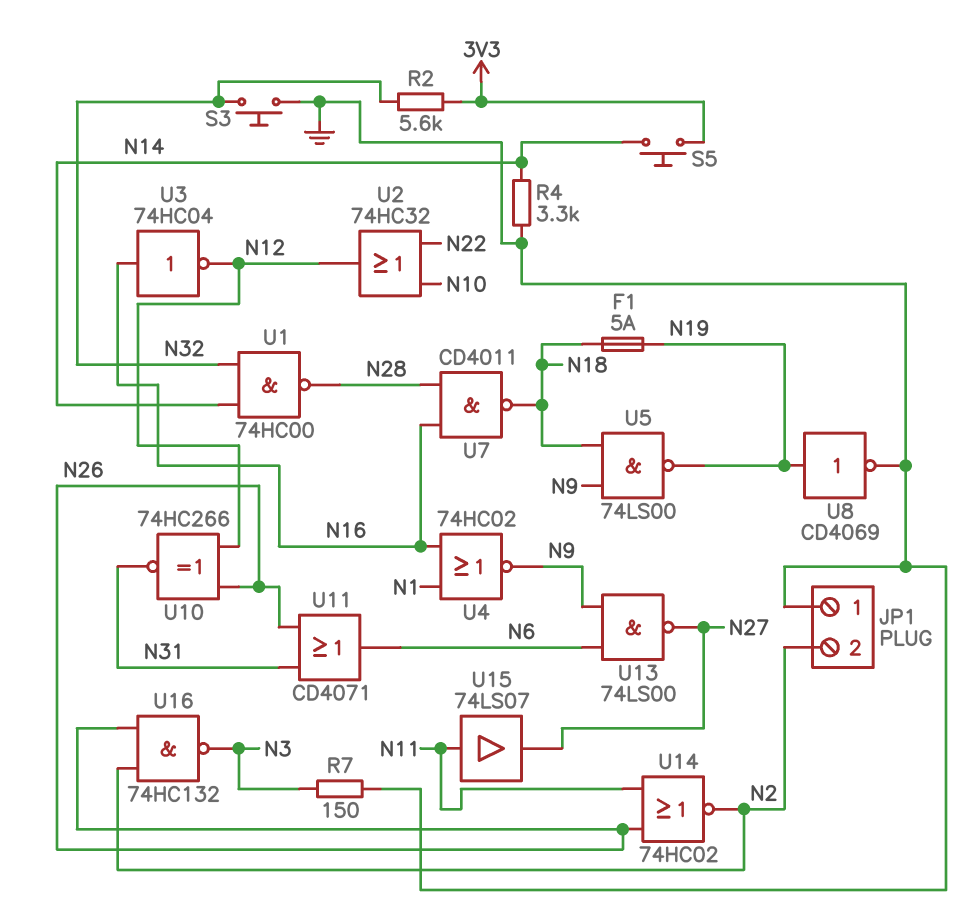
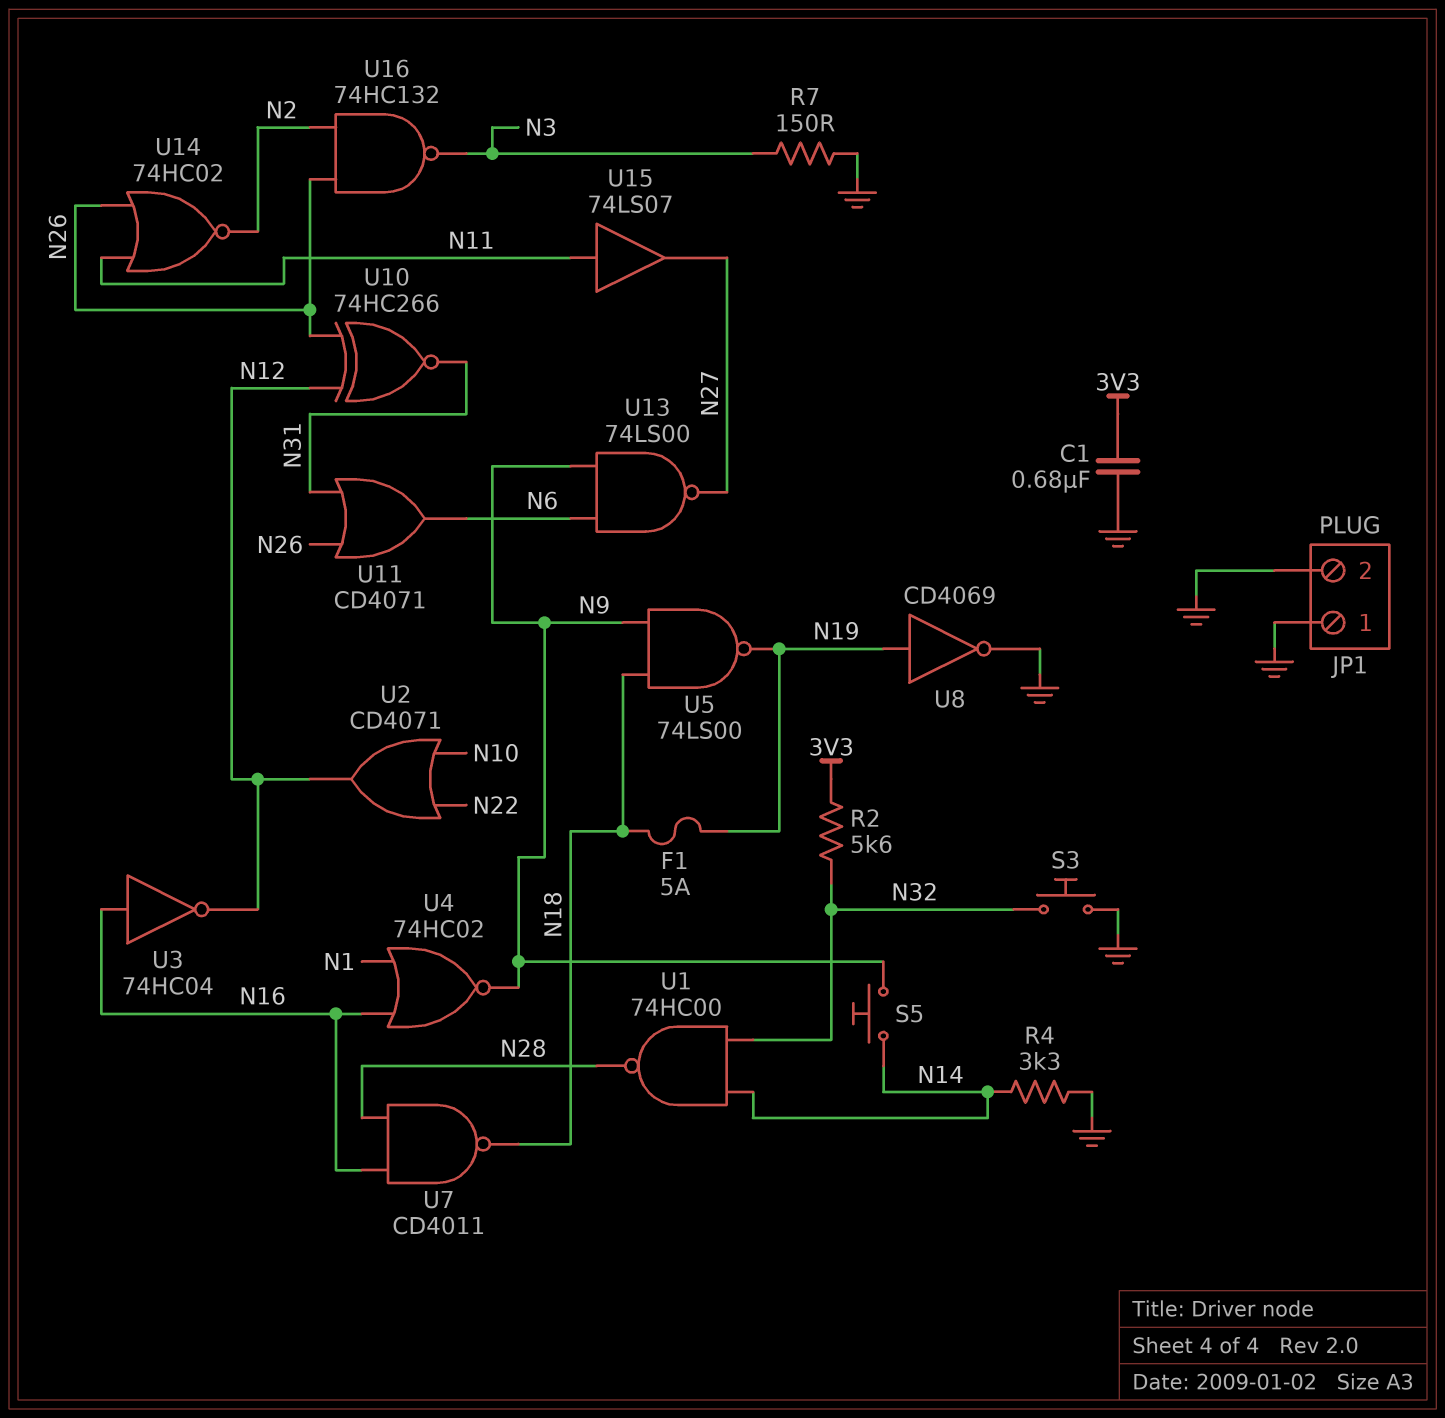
C1: none -> 680nF (3V3, GND)
JP1 pin 2: N2 -> GND
S5: button (3V3, N14) -> button (N9, N14)
U2: OR 74HC32 (in N10, in N22, out N12) -> OR CD4071 (in N10, in N22, out N12)

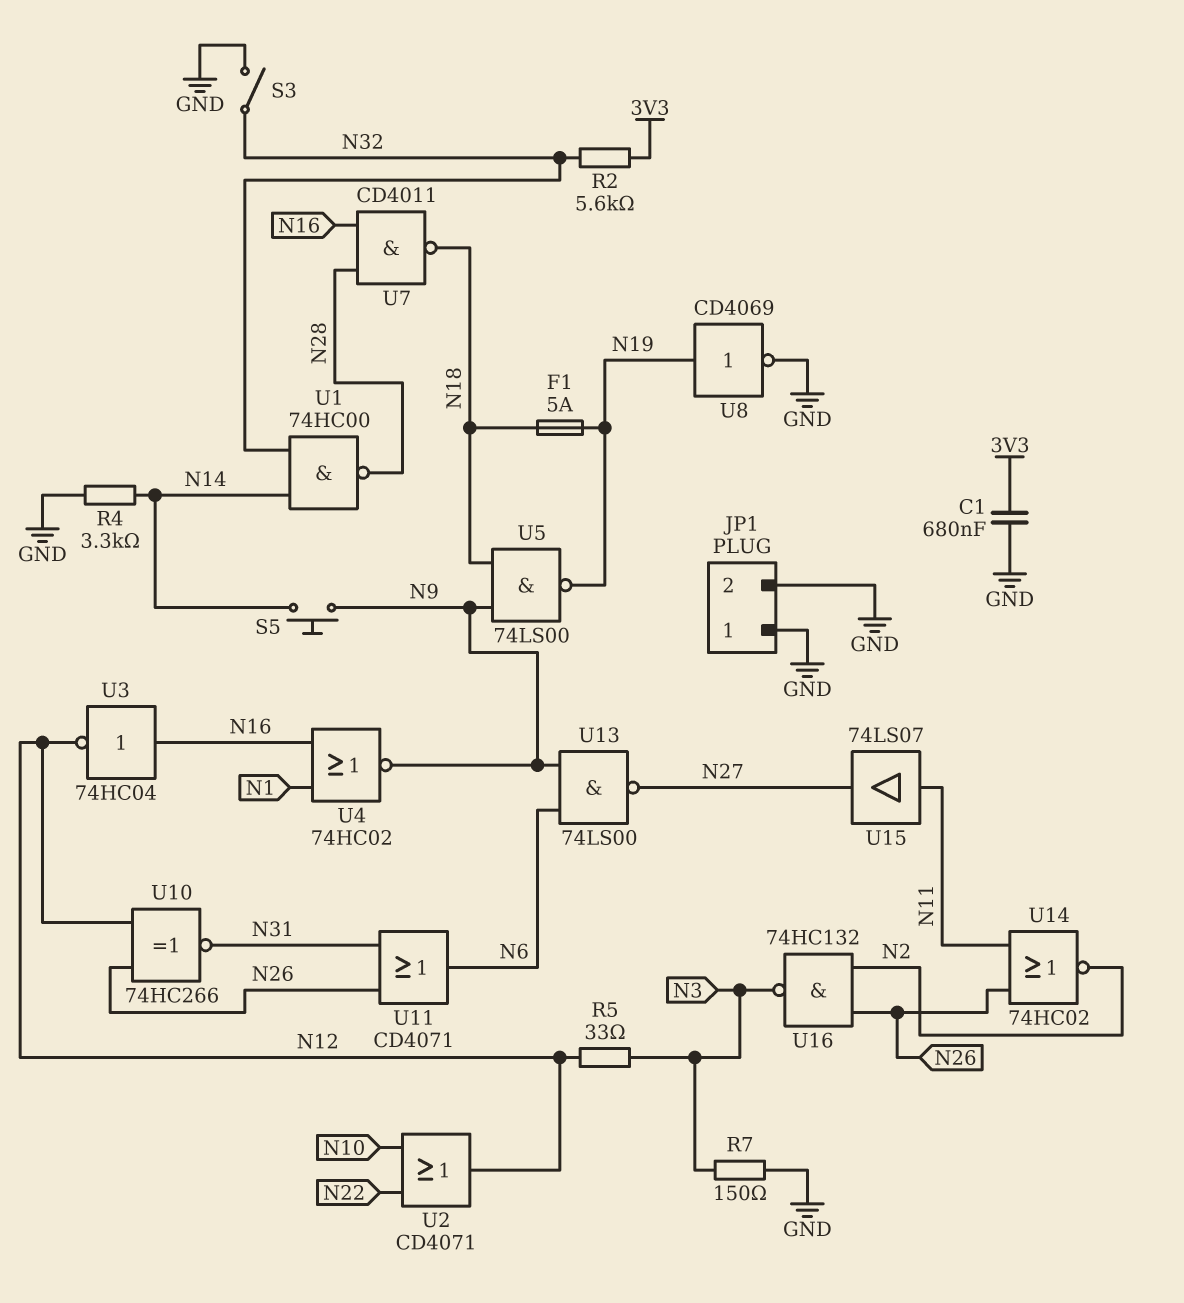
R5: none -> 33 (N3, N12)
S3: button (GND, N32) -> switch (GND, N32)

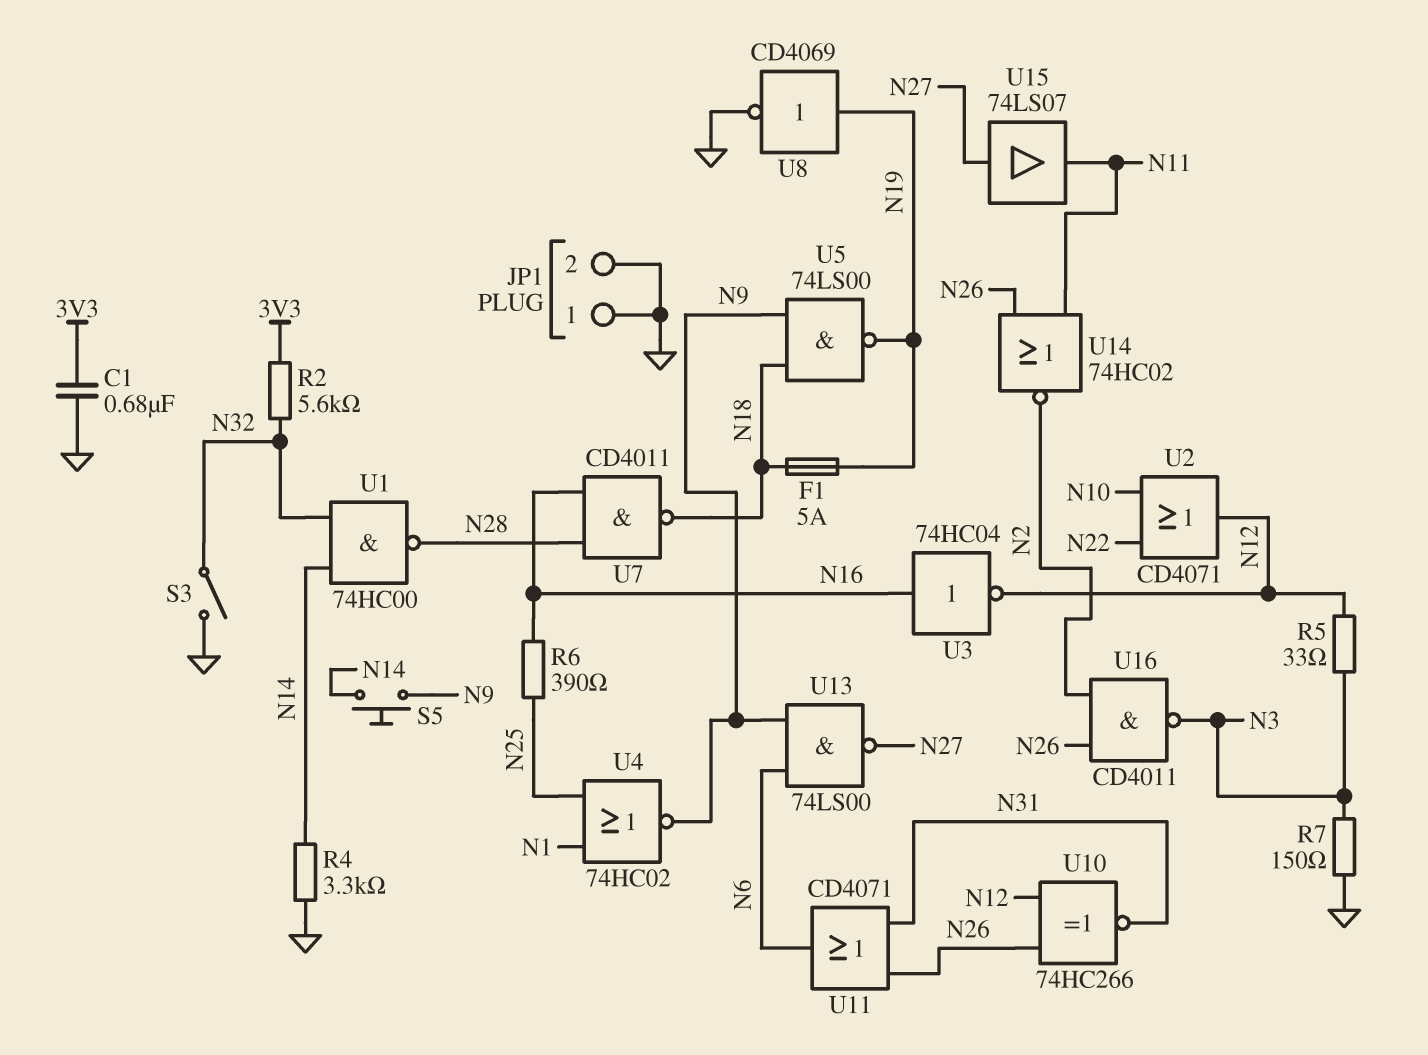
R6: none -> 390 (N16, N25)
U4: NOR 74HC02 (in N1, in N16, out N9) -> NOR 74HC02 (in N1, in N25, out N9)
U15: buffer 74LS07 (in N11, out N27) -> buffer 74LS07 (in N27, out N11)
U16: NAND 74HC132 (in N2, in N26, out N3) -> NAND CD4011 (in N2, in N26, out N3)

